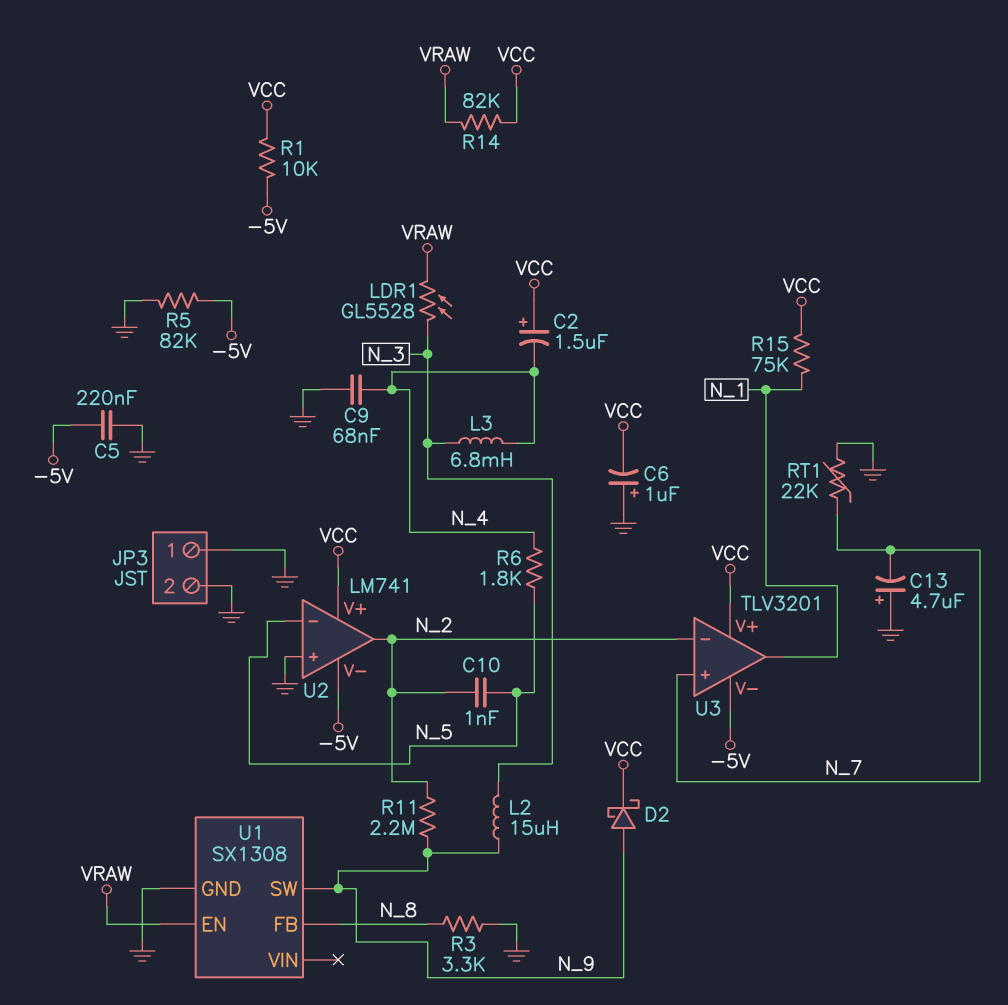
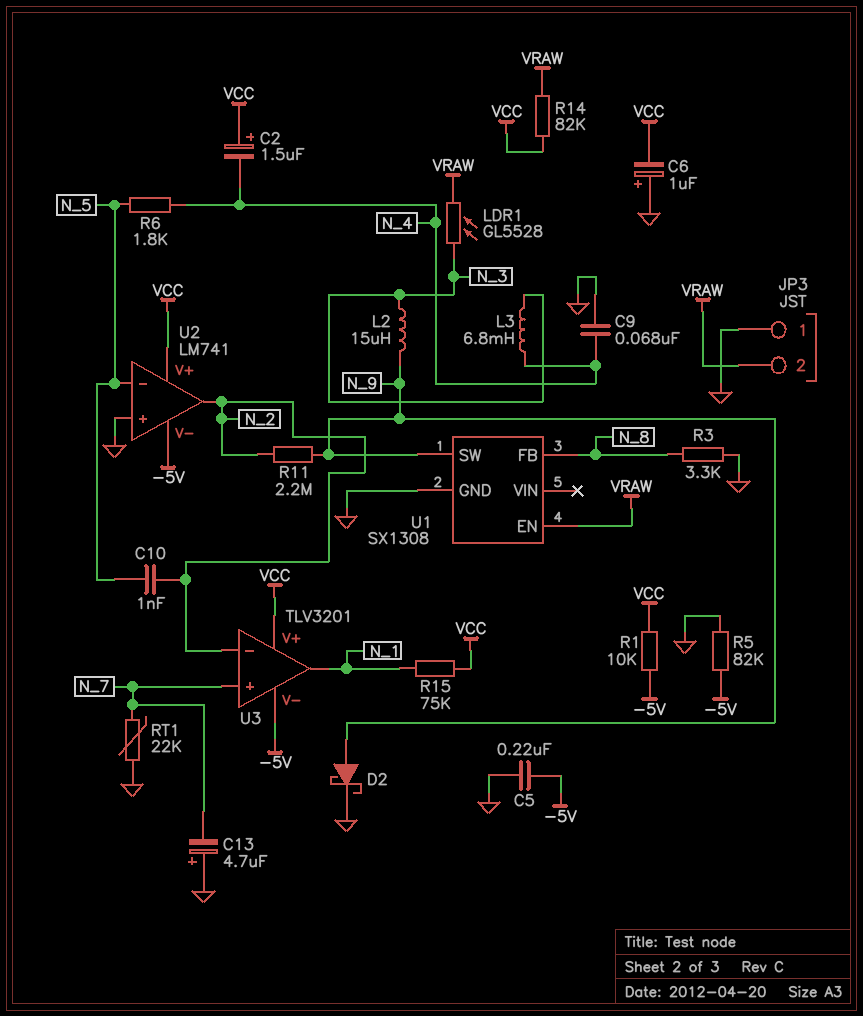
D2: schottky (A N_9, K VCC) -> schottky (A N_9, K GND)
JP3 pin 2: GND -> VRAW

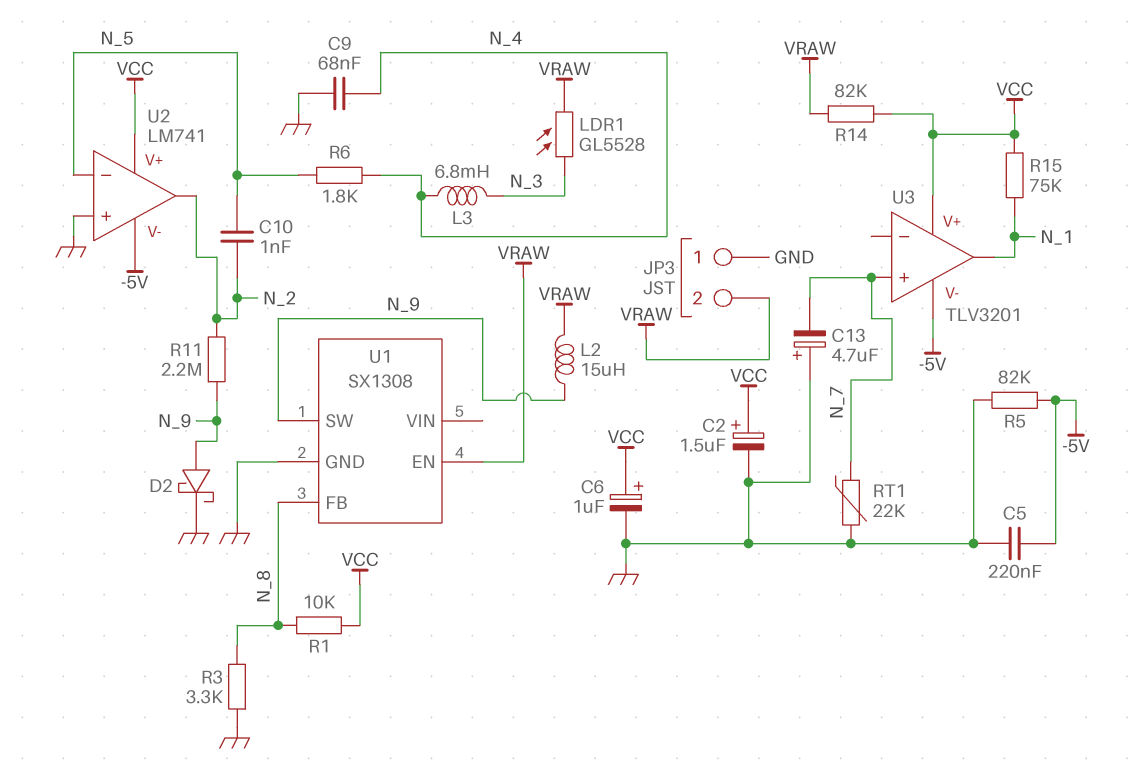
C2: 1.5uF (plus VCC, minus N_4) -> 1.5uF (plus VCC, minus GND)
C6: 1uF (plus GND, minus VCC) -> 1uF (plus VCC, minus GND)
L2: 15uH (N_3, N_9) -> 15uH (N_9, VRAW)
R1: 10k (-5V, VCC) -> 10k (N_8, VCC)
U3 pin in-: N_2 -> none

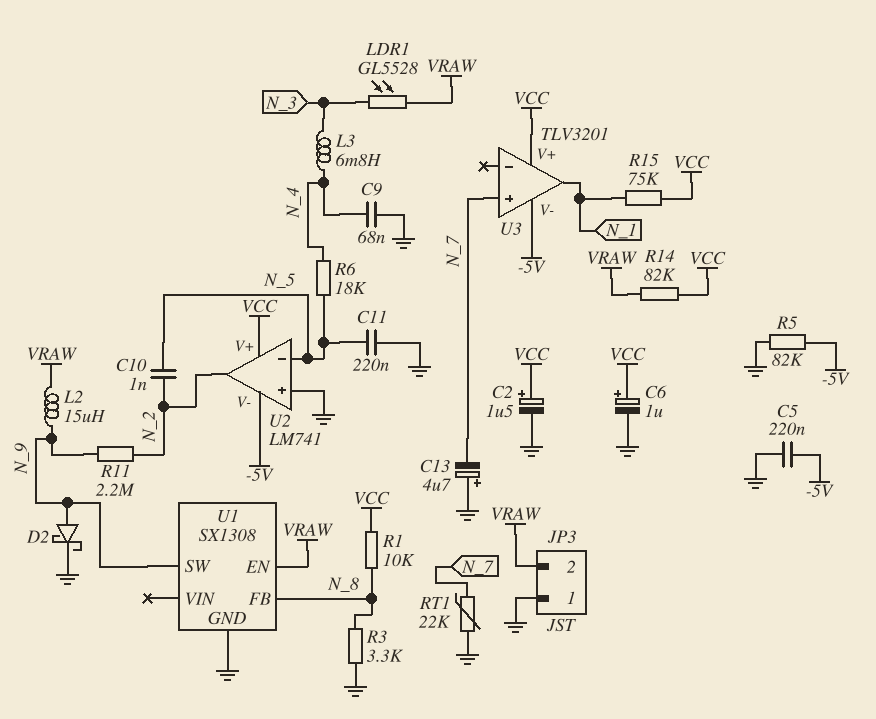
C11: none -> 220nF (GND, N_5)
R6: 1.8k (N_4, N_5) -> 18k (N_4, N_5)

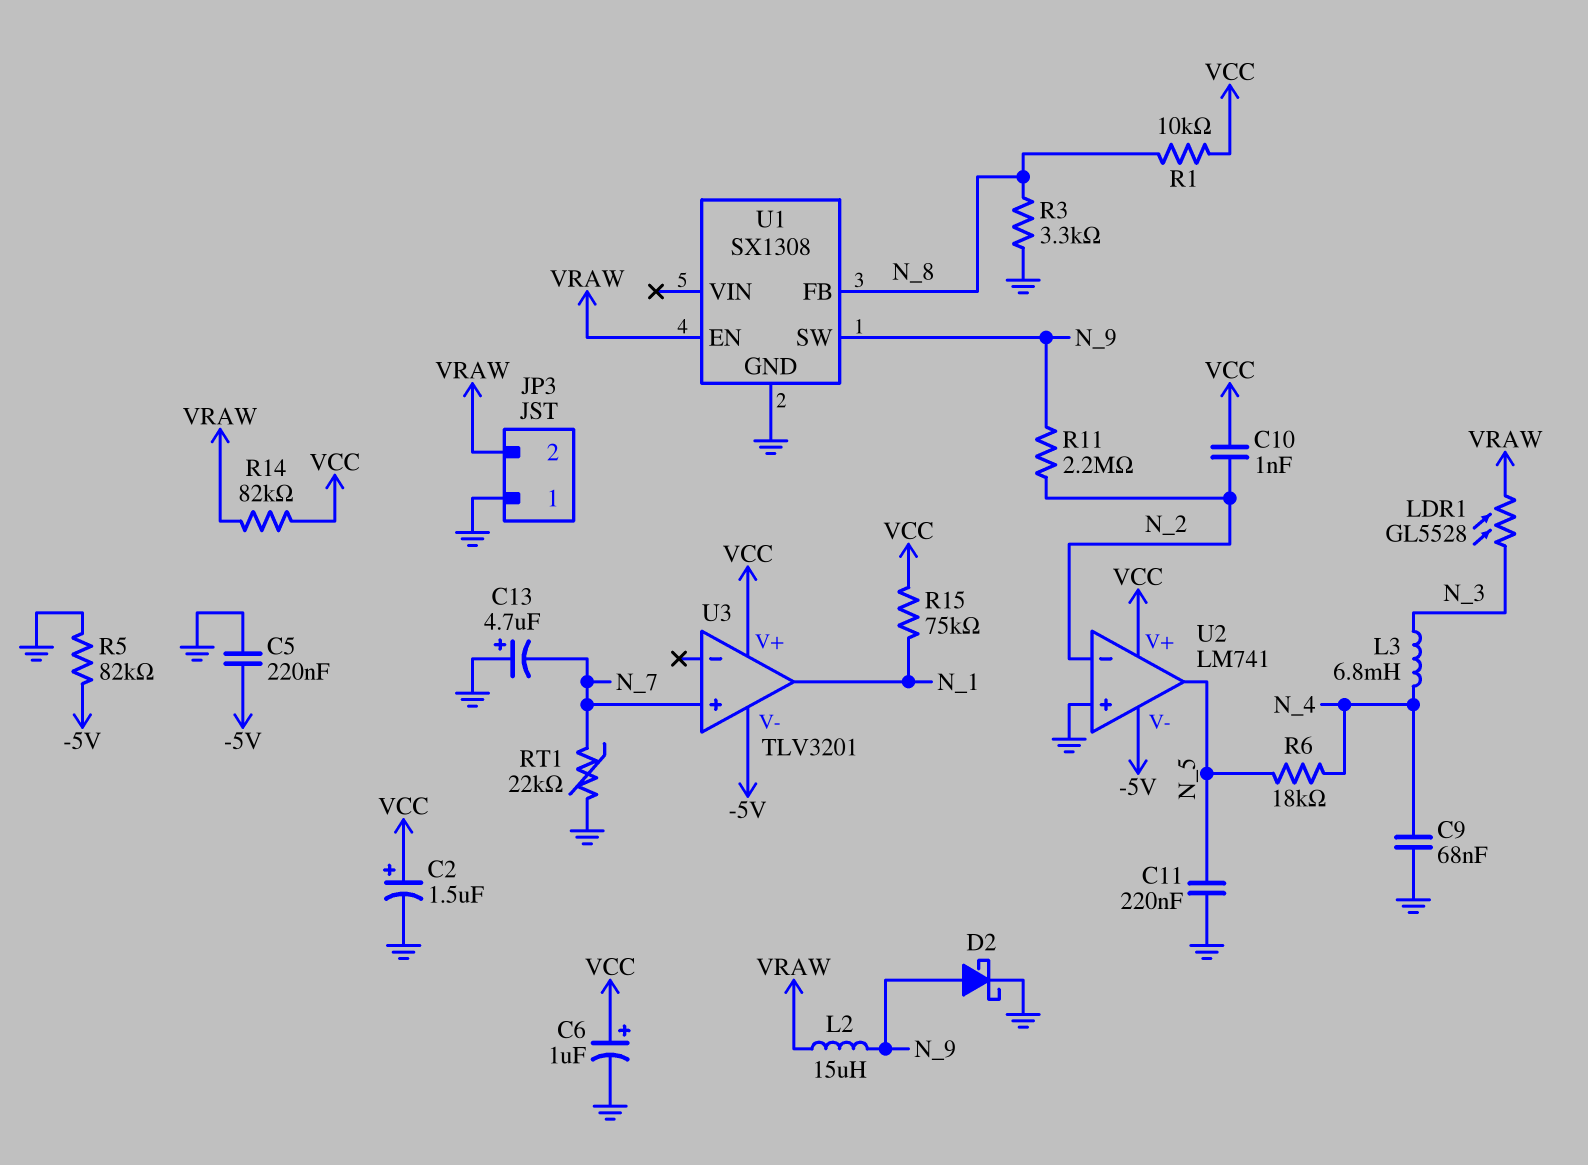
C10: 1nF (N_2, N_5) -> 1nF (N_2, VCC)
U2 pin in-: N_5 -> N_2
U2 pin out: N_2 -> N_5

